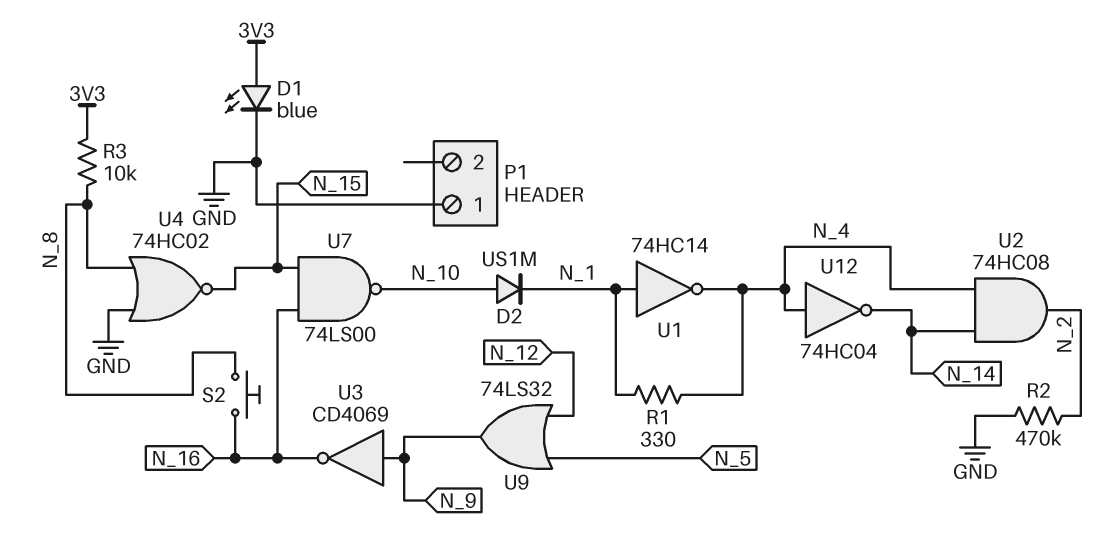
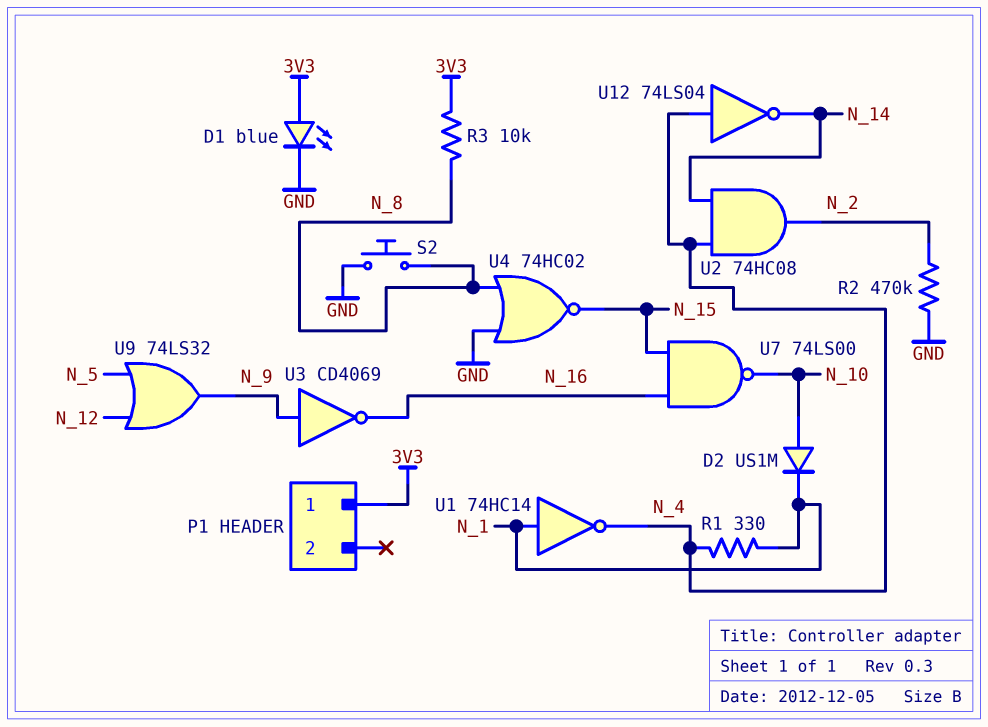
P1 pin 1: GND -> 3V3
S2: button (N_8, N_16) -> button (GND, N_8)
U12: NOT 74HC04 (in N_4, out N_14) -> NOT 74LS04 (in N_4, out N_14)

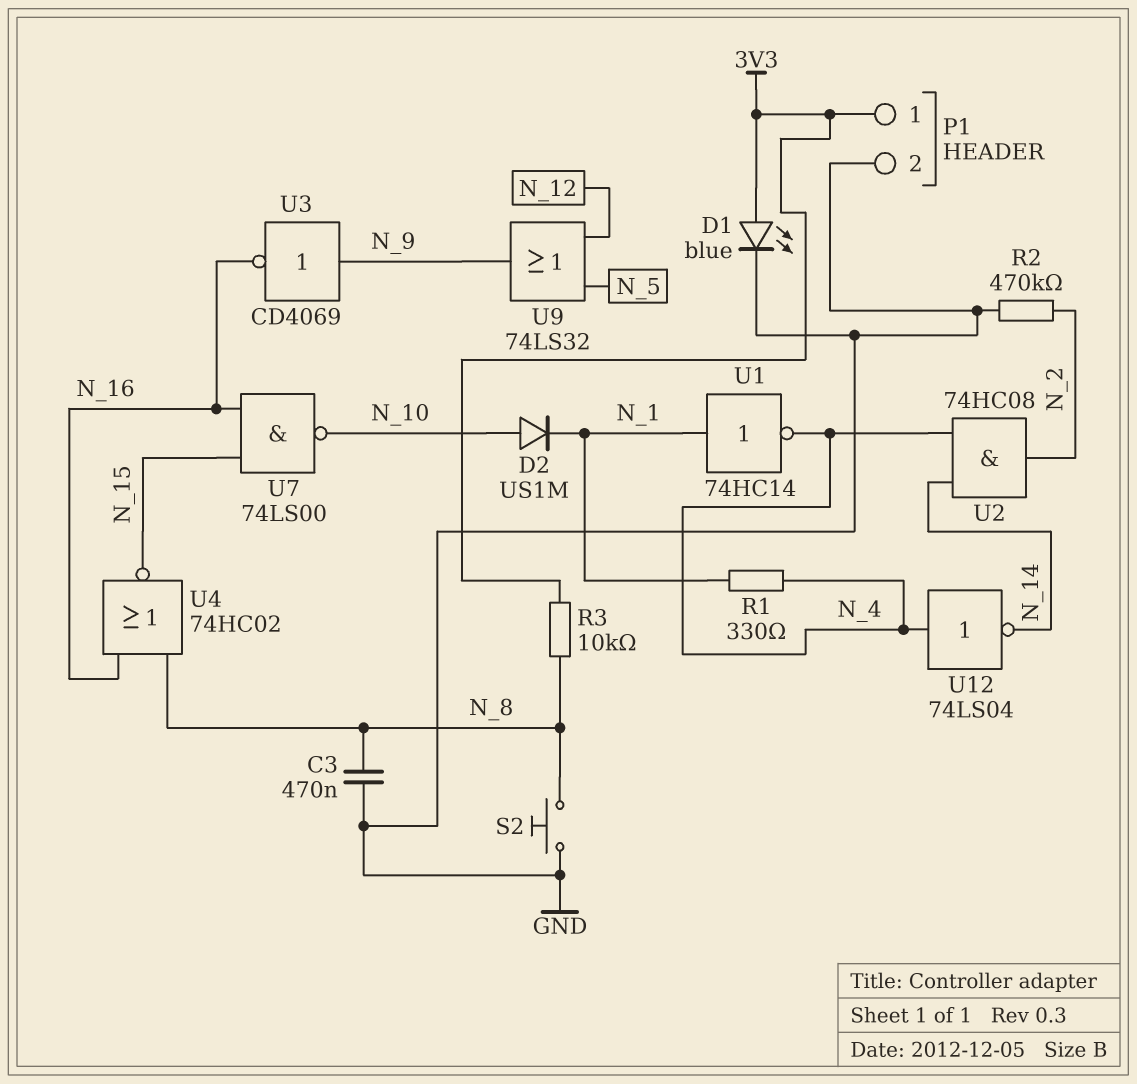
C3: none -> 470nF (GND, N_8)
P1 pin 2: none -> GND
U4: NOR 74HC02 (in GND, in N_8, out N_15) -> NOR 74HC02 (in N_8, in N_16, out N_15)

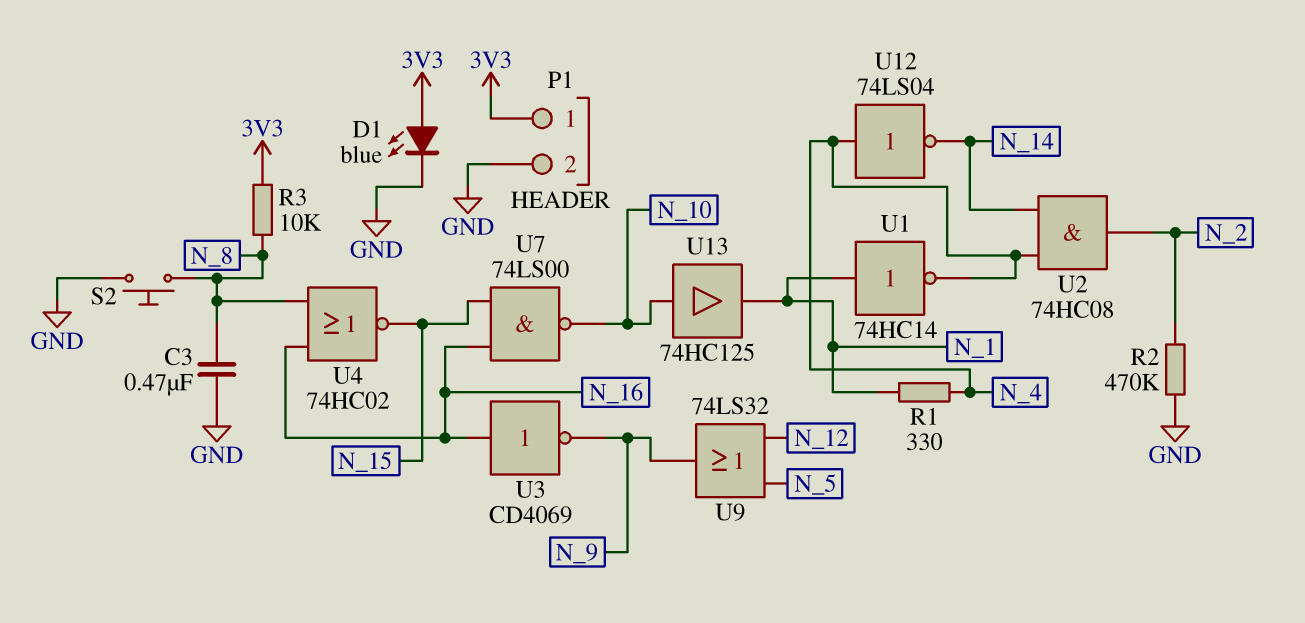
D2: diode US1M (A N_10, K N_1) -> none
U3: NOT CD4069 (in N_9, out N_16) -> NOT CD4069 (in N_16, out N_9)
U13: none -> buffer 74HC125 (in N_10, out N_1)

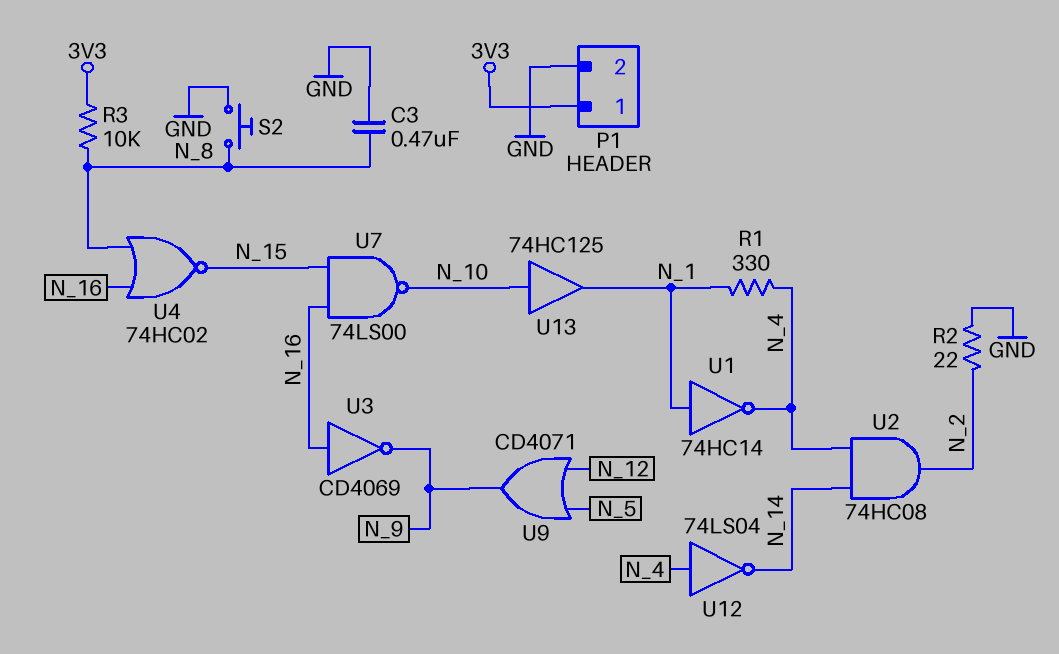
D1: LED blue (A 3V3, K GND) -> none
R2: 470k (GND, N_2) -> 22 (GND, N_2)
U9: OR 74LS32 (in N_5, in N_12, out N_9) -> OR CD4071 (in N_5, in N_12, out N_9)

